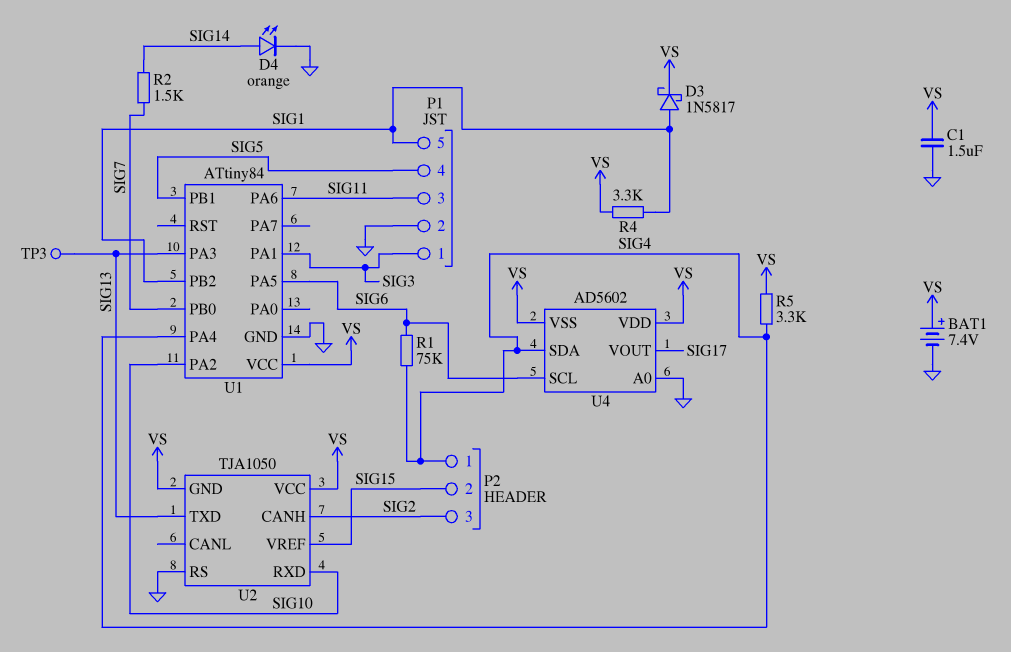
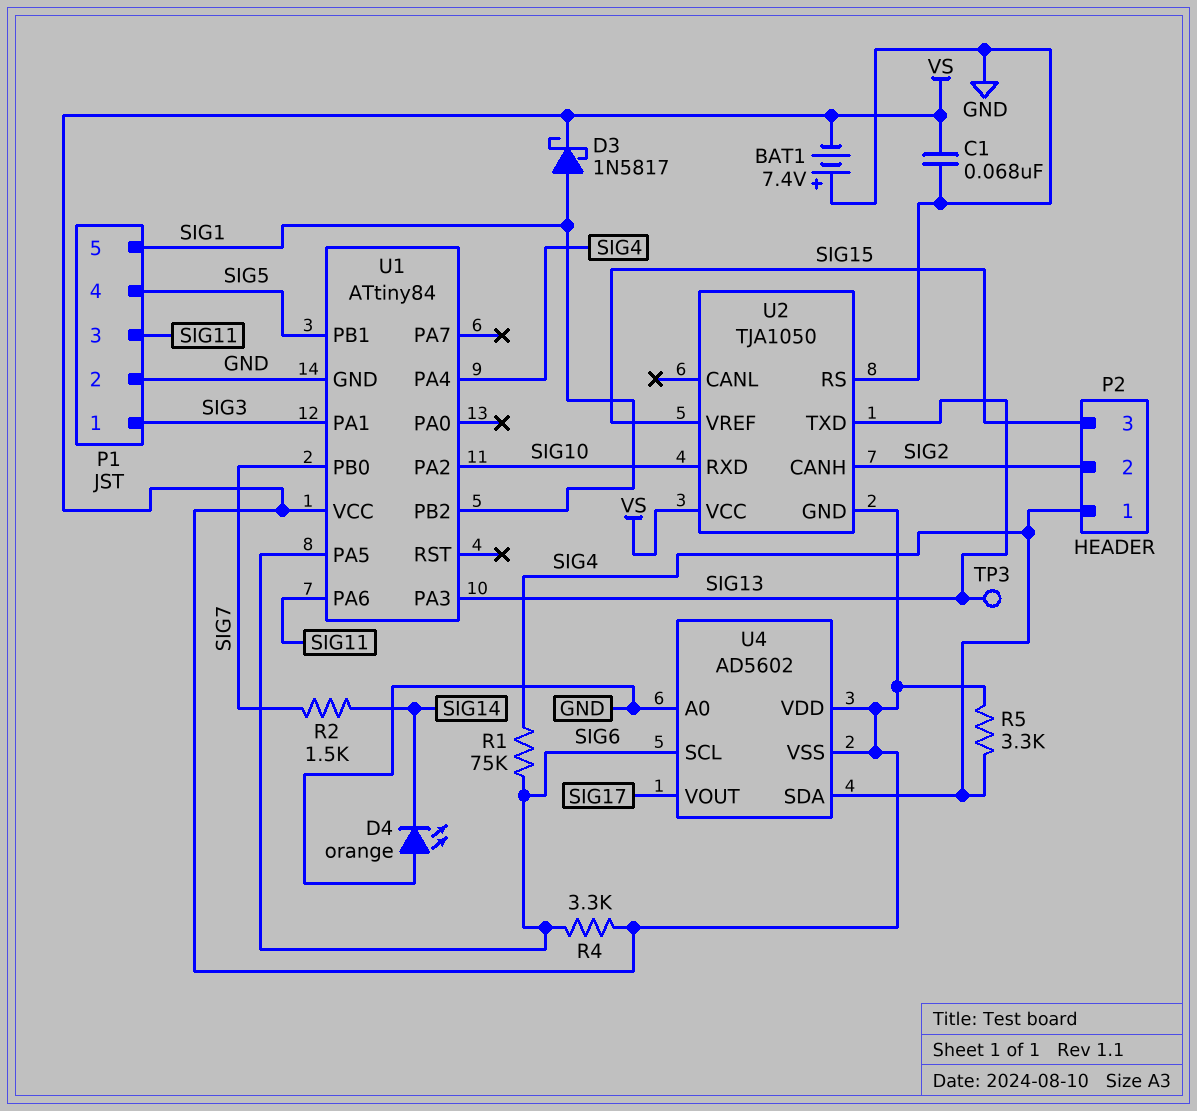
BAT1: 7.4V (plus VS, minus GND) -> 7.4V (plus GND, minus VS)
C1: 1.5uF (GND, VS) -> 68nF (GND, VS)
D4: LED orange (A SIG14, K GND) -> LED orange (A GND, K SIG14)
P2 pin 2: SIG15 -> SIG2
P2 pin 3: SIG2 -> SIG15
R4: 3.3k (SIG1, VS) -> 3.3k (SIG6, VS)

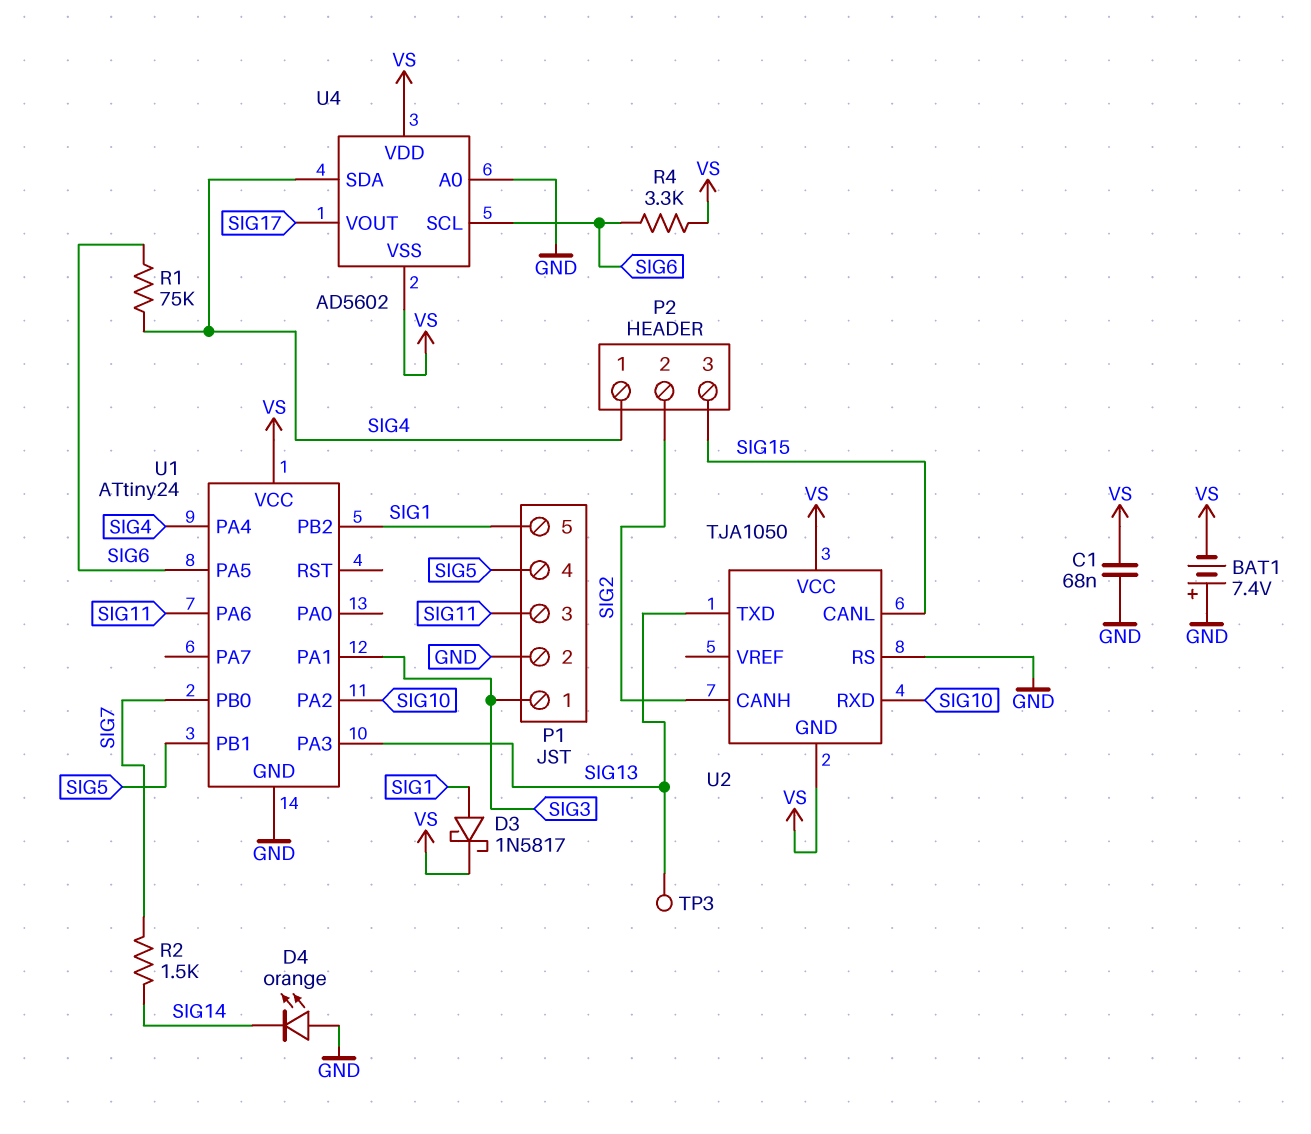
R5: 3.3k (SIG4, VS) -> none
U1: ATtiny84 -> ATtiny24
U2 pin CANL: none -> SIG15
U2 pin VREF: SIG15 -> none

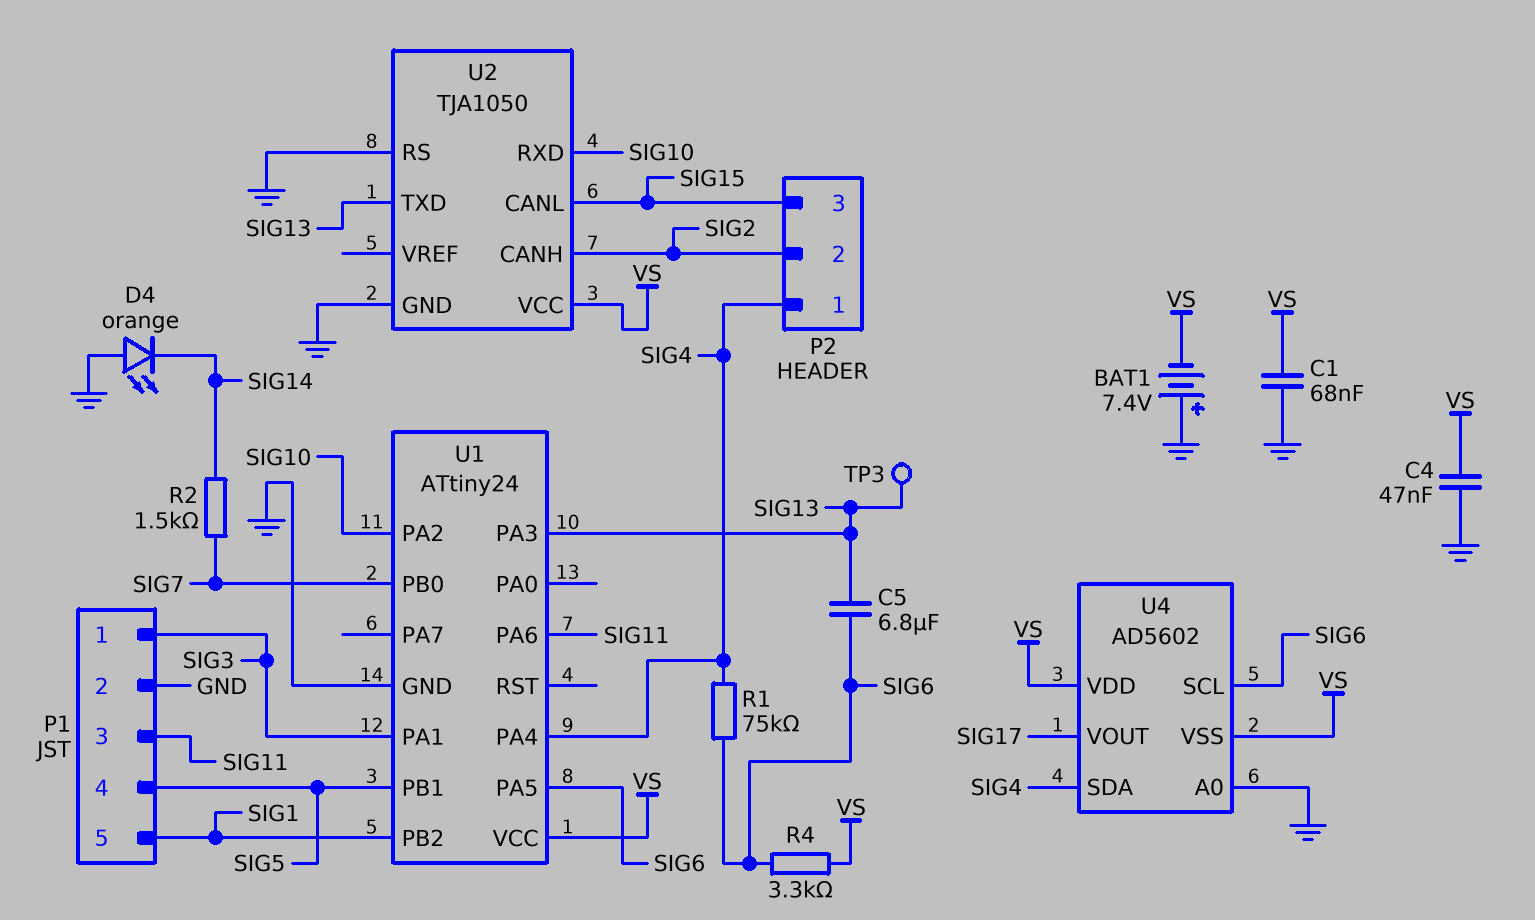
C4: none -> 47nF (GND, VS)
C5: none -> 6.8uF (SIG6, SIG13)
D3: schottky 1N5817 (A SIG1, K VS) -> none
U2 pin GND: VS -> GND

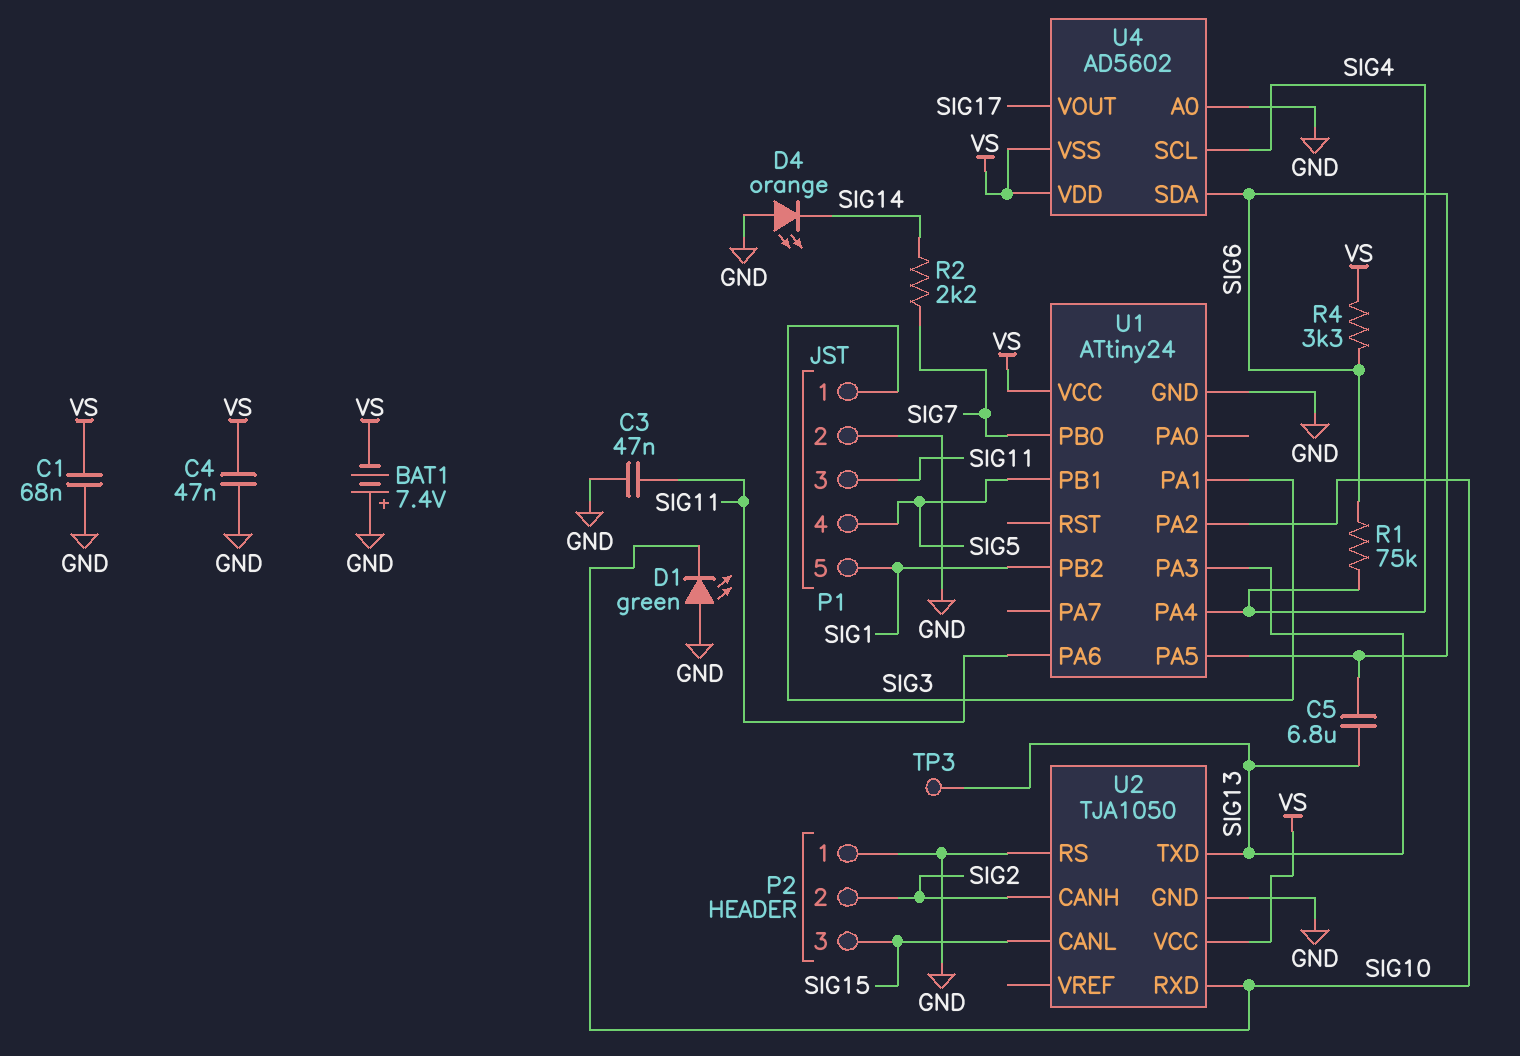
C3: none -> 47nF (GND, SIG11)
D1: none -> LED green (A GND, K SIG10)
P2 pin 1: SIG4 -> GND
R2: 1.5k (SIG7, SIG14) -> 2.2k (SIG7, SIG14)
U4 pin SCL: SIG6 -> SIG4
U4 pin SDA: SIG4 -> SIG6

